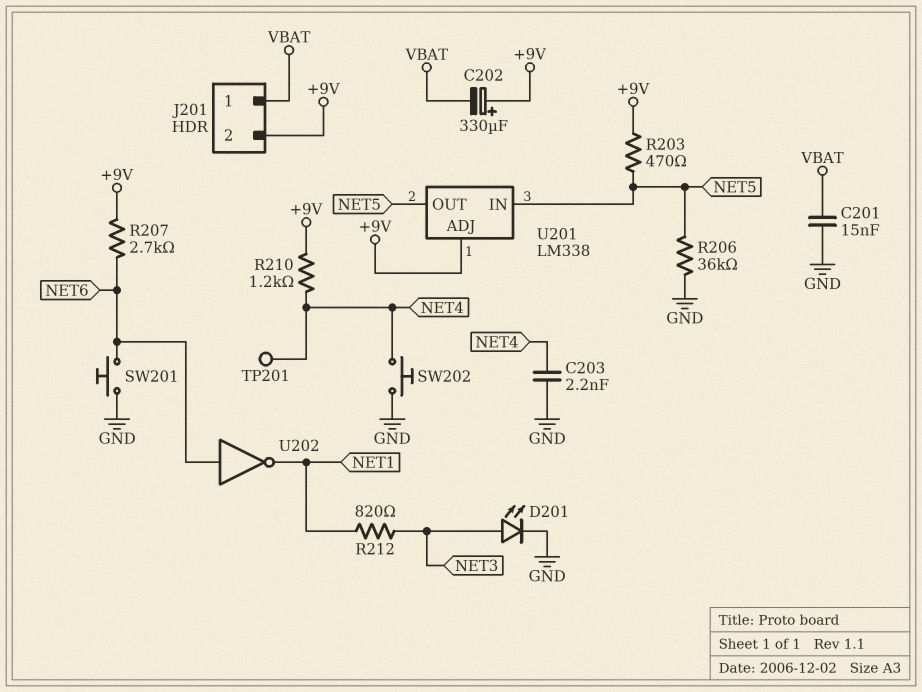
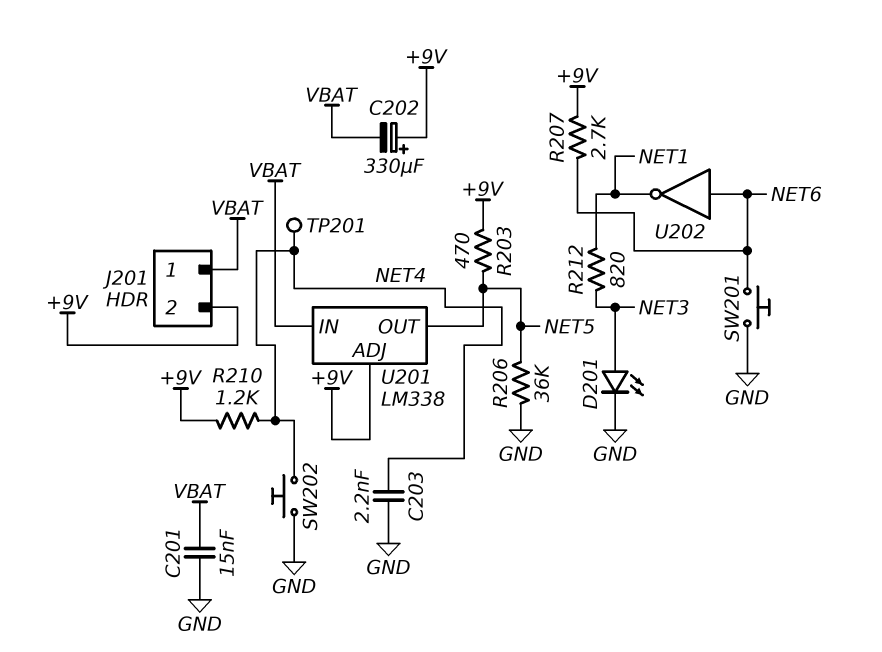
U201 pin IN: NET5 -> VBAT

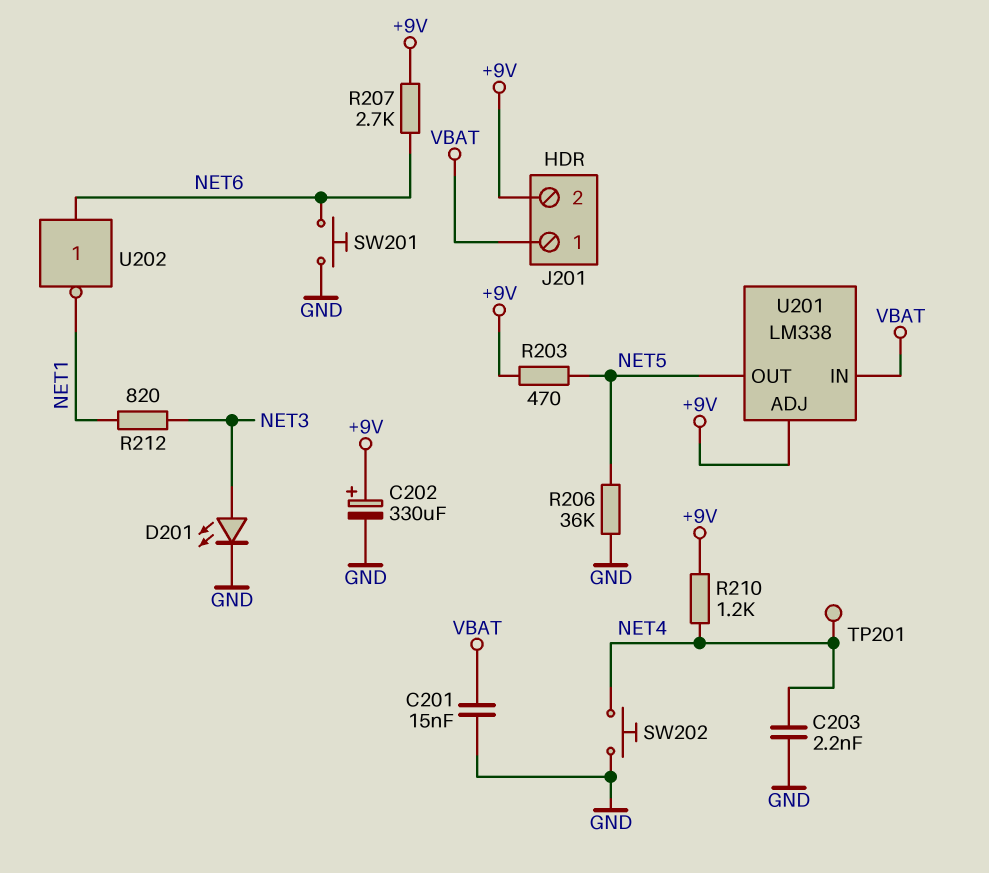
C202: 330uF (plus +9V, minus VBAT) -> 330uF (plus +9V, minus GND)

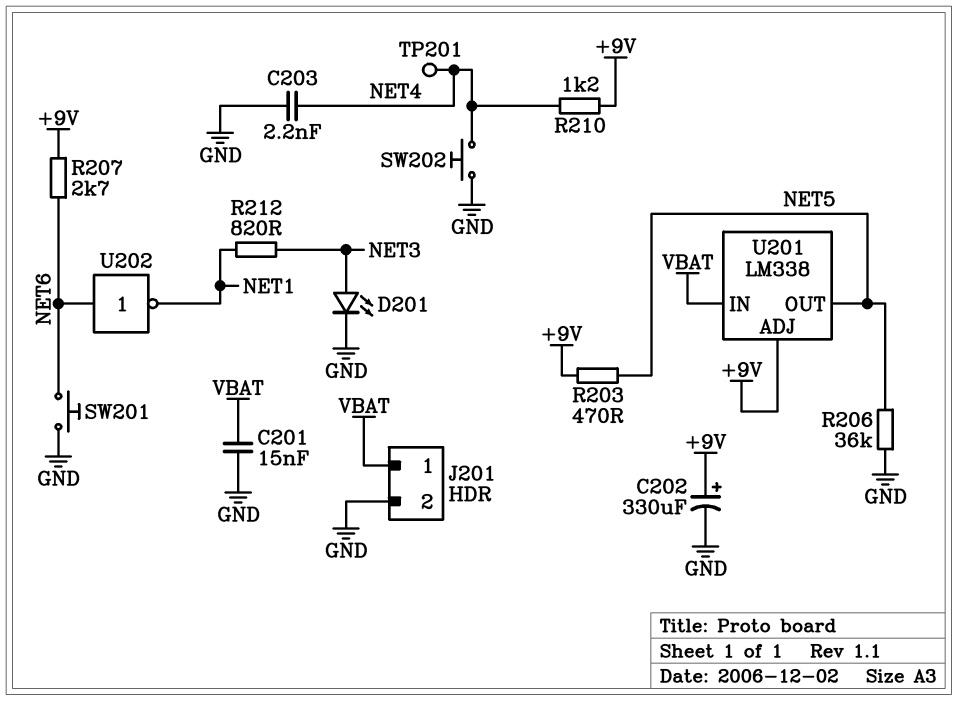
J201 pin 2: +9V -> GND

